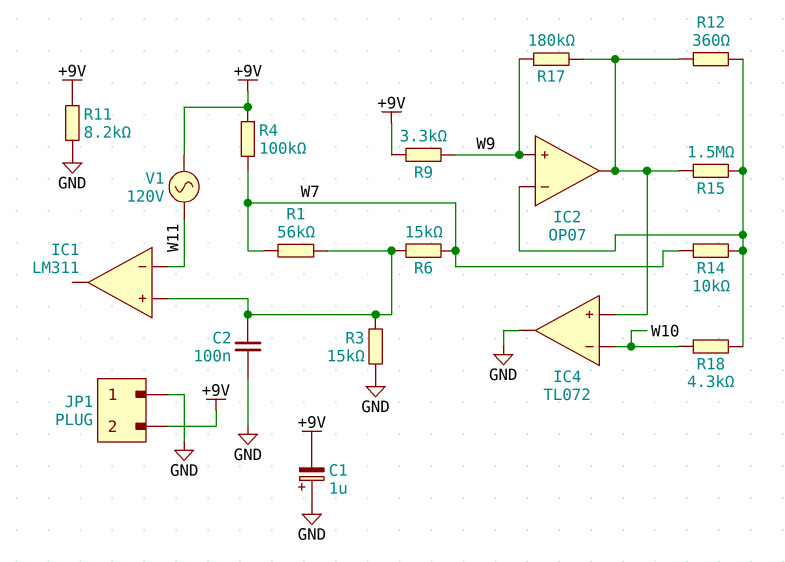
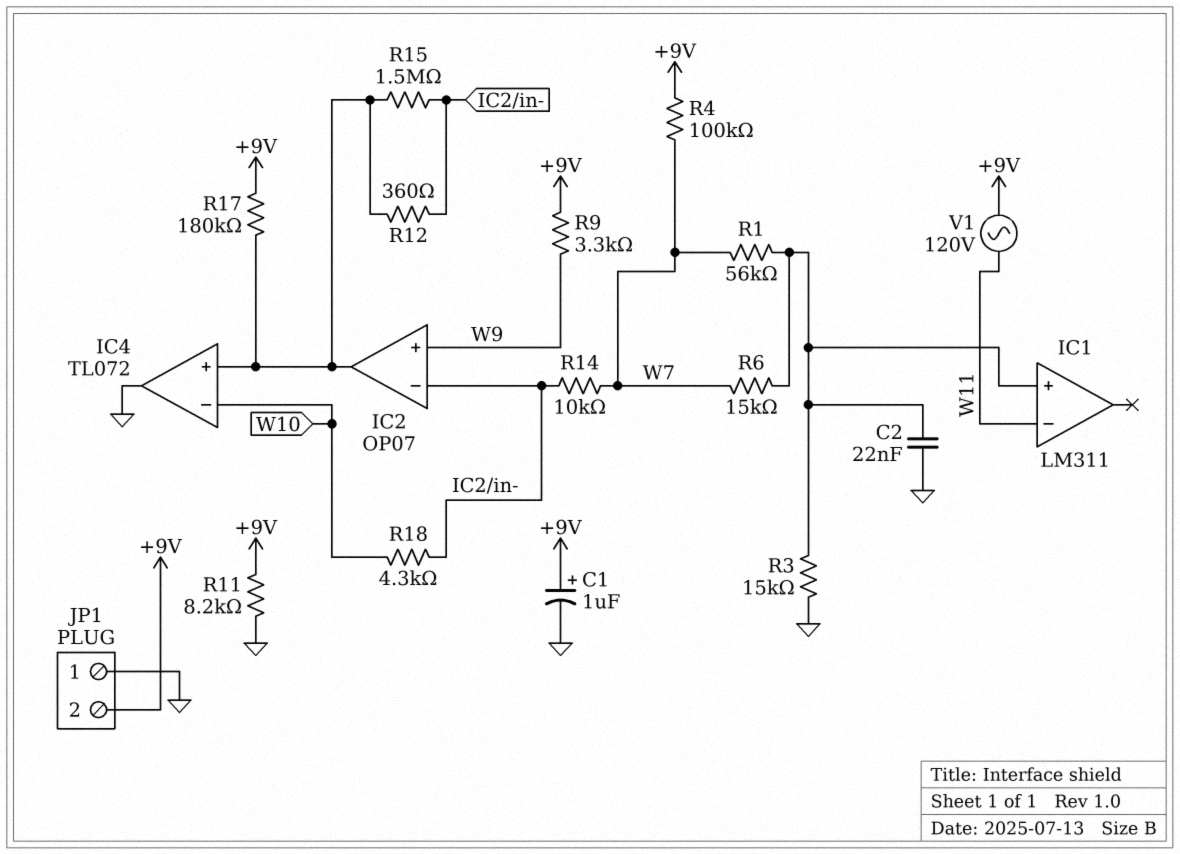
C1: 1uF (plus GND, minus +9V) -> 1uF (plus +9V, minus GND)
C2: 100nF (GND, IC1/in+) -> 22nF (GND, IC1/in+)
R17: 180k (IC2/out, W9) -> 180k (+9V, IC2/out)

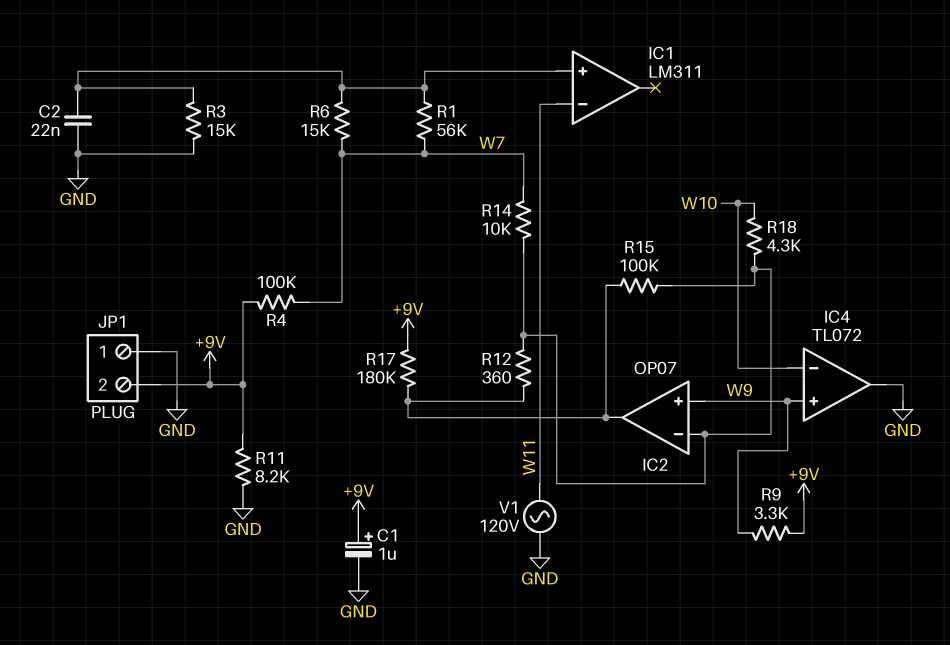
IC4 pin in+: IC2/out -> W9
R15: 1.5M (IC2/in-, IC2/out) -> 100k (IC2/in-, IC2/out)
V1: AC 120V (+9V, W11) -> AC 120V (GND, W11)

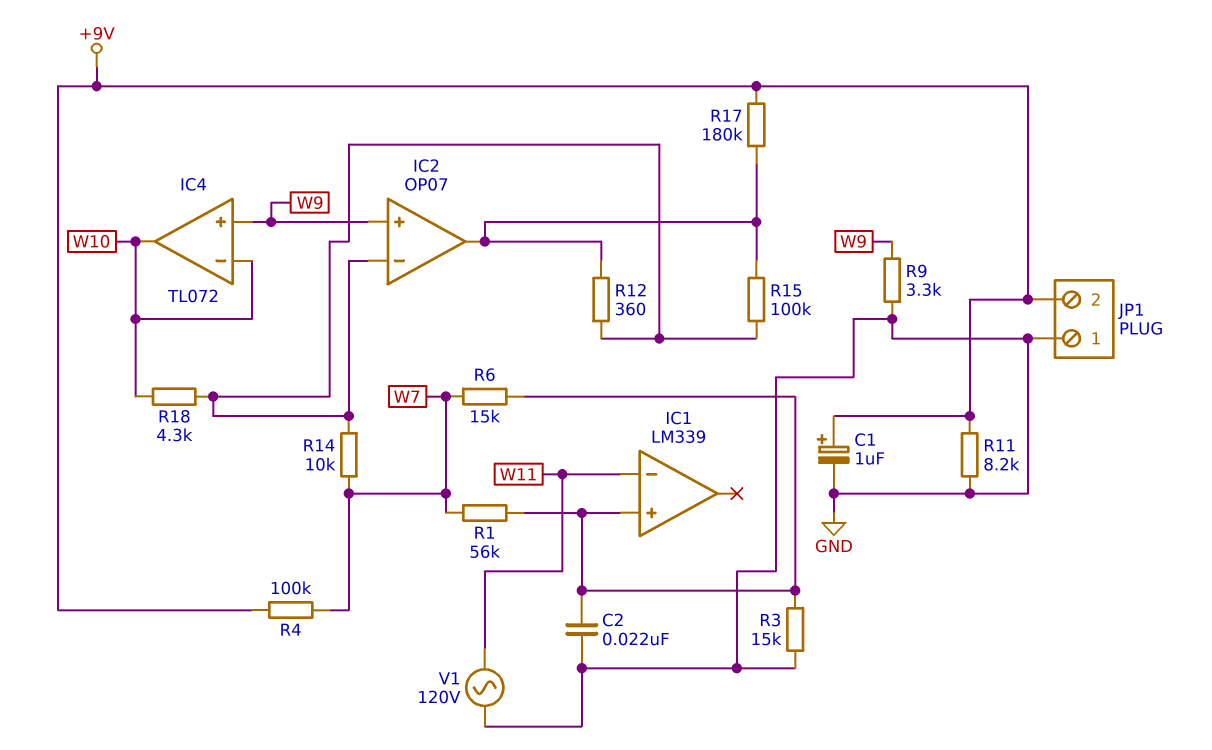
IC1: LM311 -> LM339
IC4 pin out: GND -> W10
R9: 3.3k (+9V, W9) -> 3.3k (GND, W9)

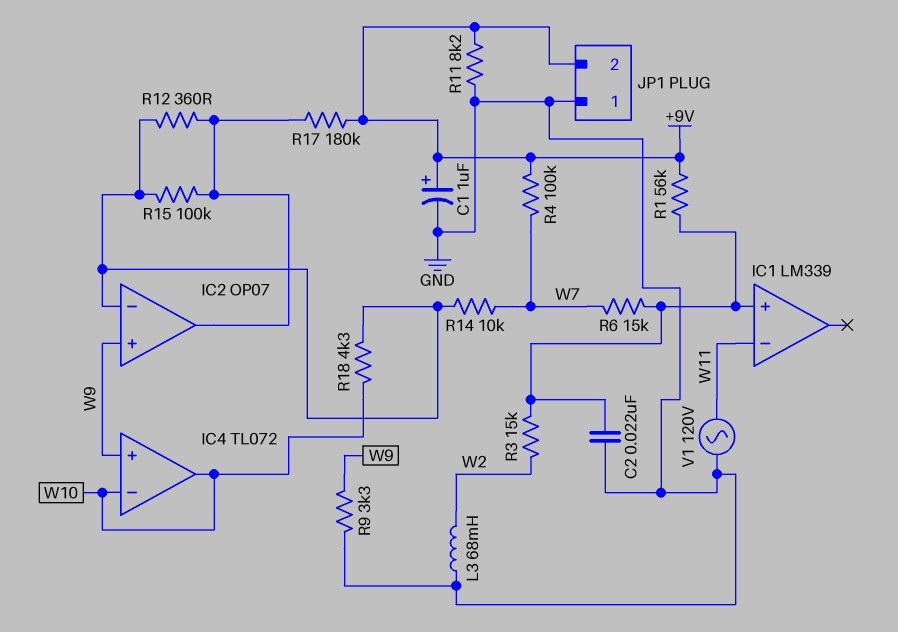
L3: none -> 68mH (GND, W2)
R1: 56k (IC1/in+, W7) -> 56k (+9V, IC1/in+)
R3: 15k (GND, IC1/in+) -> 15k (IC1/in+, W2)

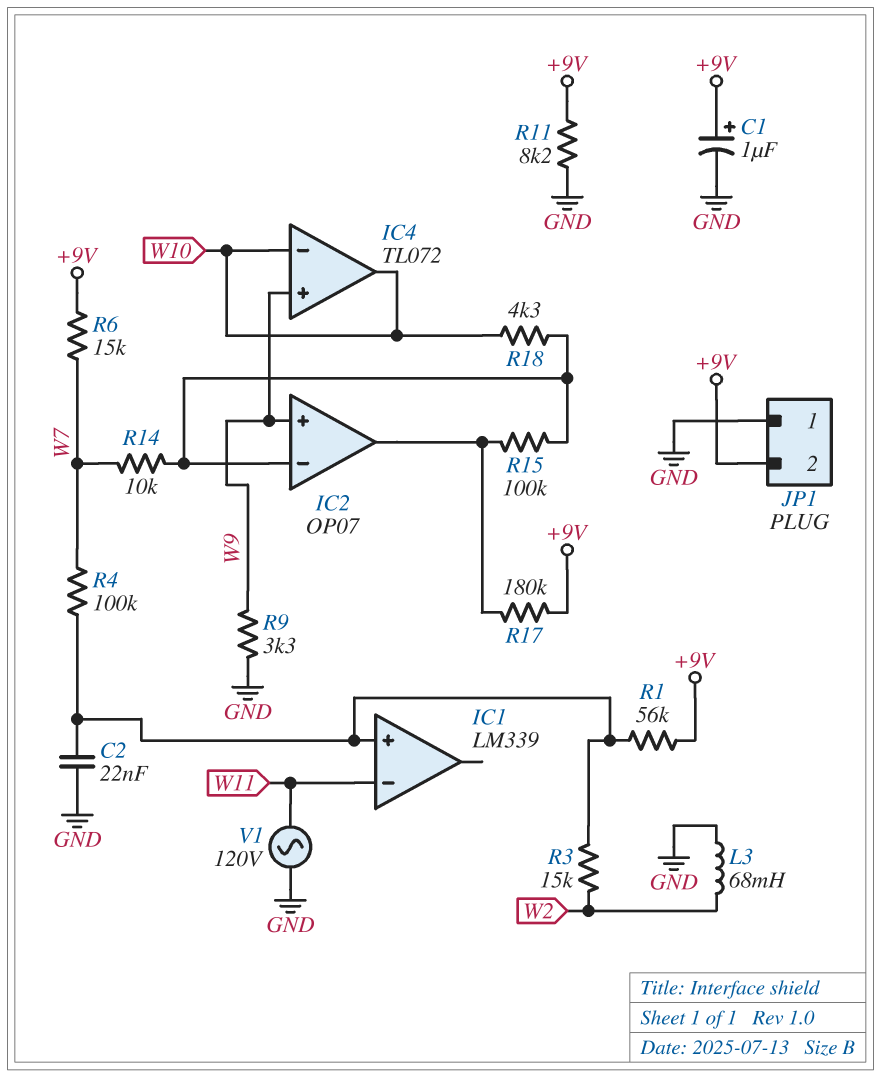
R4: 100k (+9V, W7) -> 100k (IC1/in+, W7)
R6: 15k (IC1/in+, W7) -> 15k (+9V, W7)
R12: 360 (IC2/in-, IC2/out) -> none

